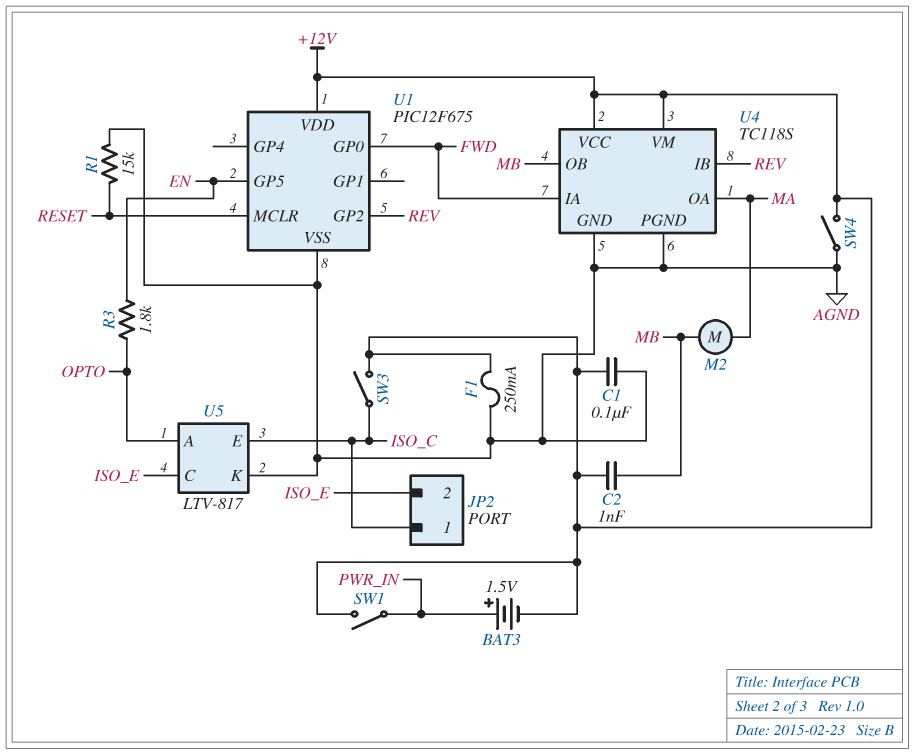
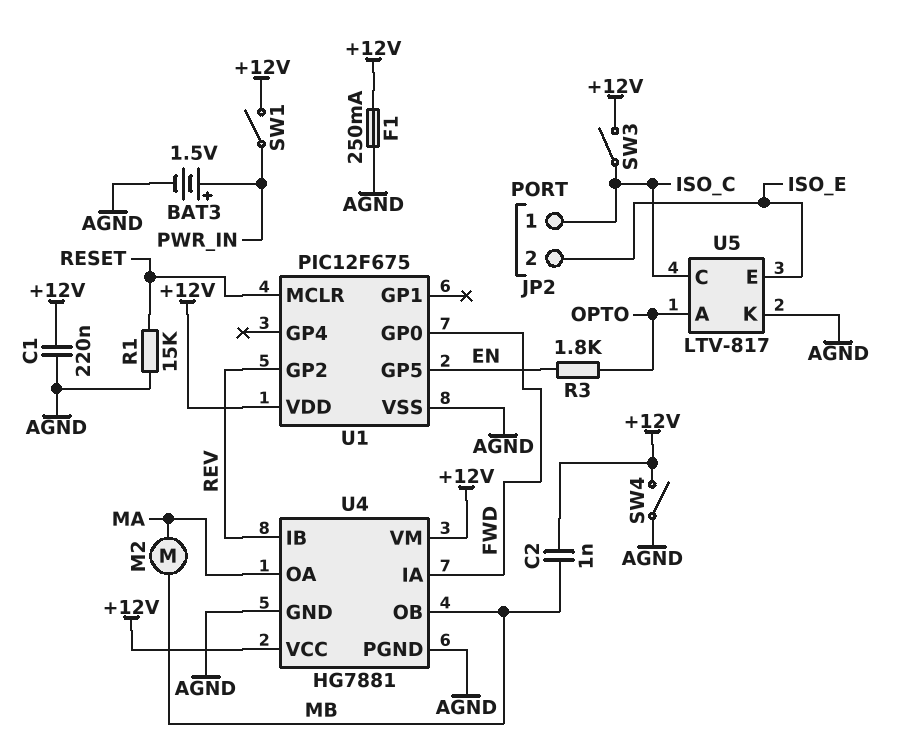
BAT3: 1.5V (plus PWR_IN, minus +12V) -> 1.5V (plus PWR_IN, minus AGND)
C1: 100nF (+12V, AGND) -> 220nF (+12V, AGND)
U4: TC118S -> HG7881
U5 pin C: ISO_E -> ISO_C
U5 pin E: ISO_C -> ISO_E

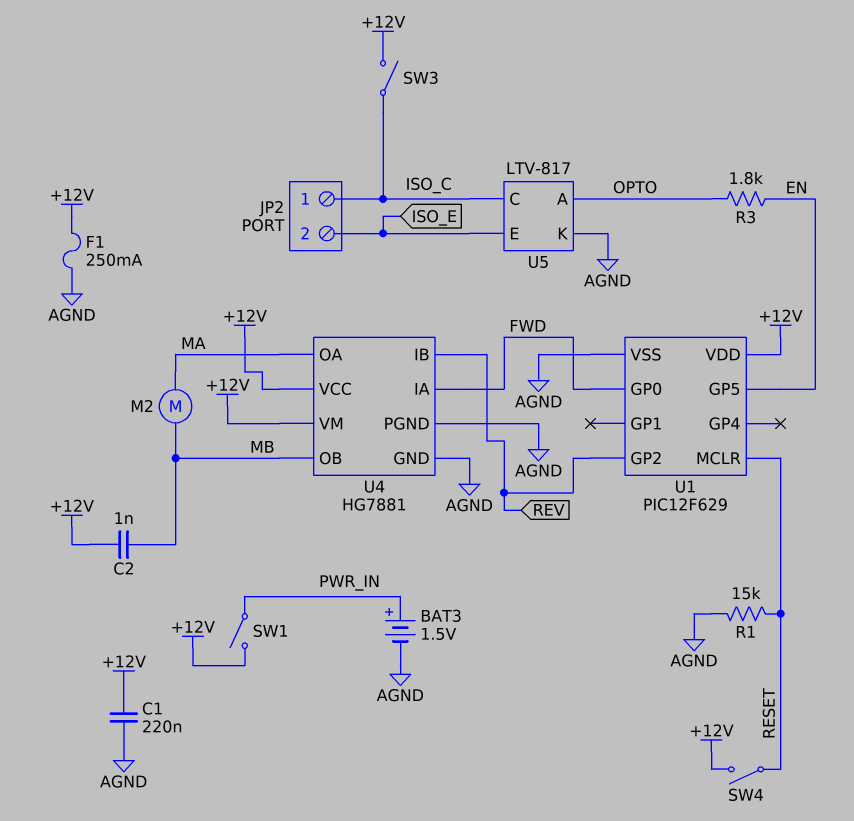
SW4: switch (+12V, AGND) -> switch (+12V, RESET)
U1: PIC12F675 -> PIC12F629

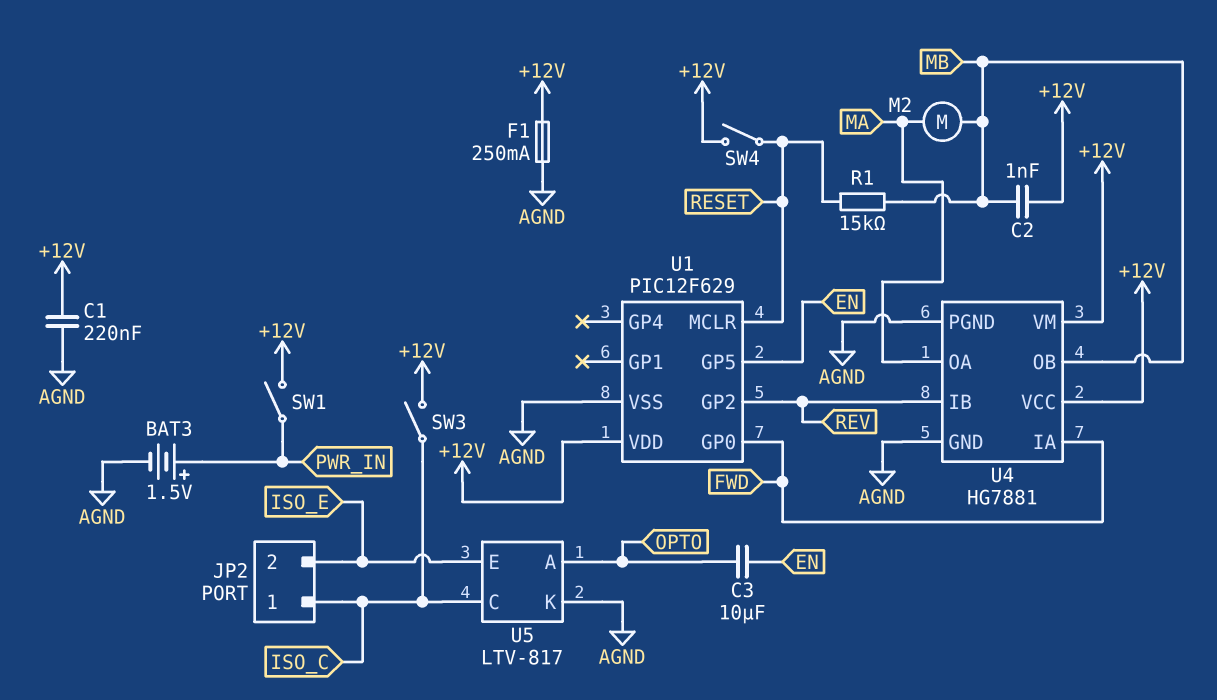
C3: none -> 10uF (EN, OPTO)
R1: 15k (AGND, RESET) -> 15k (MB, RESET)
R3: 1.8k (EN, OPTO) -> none

